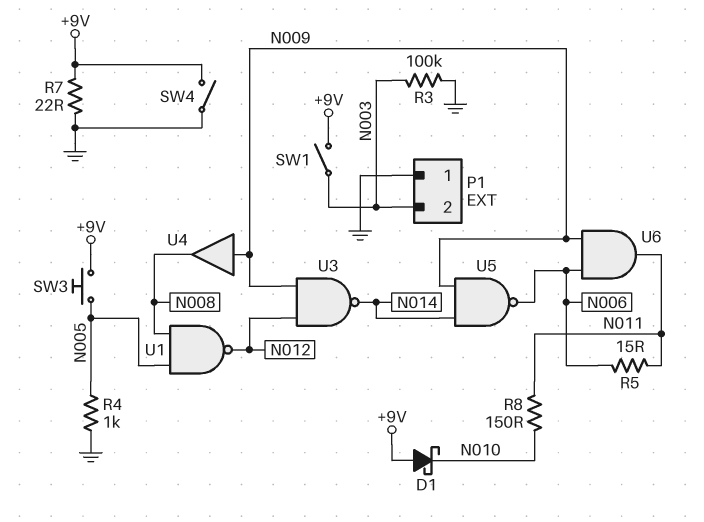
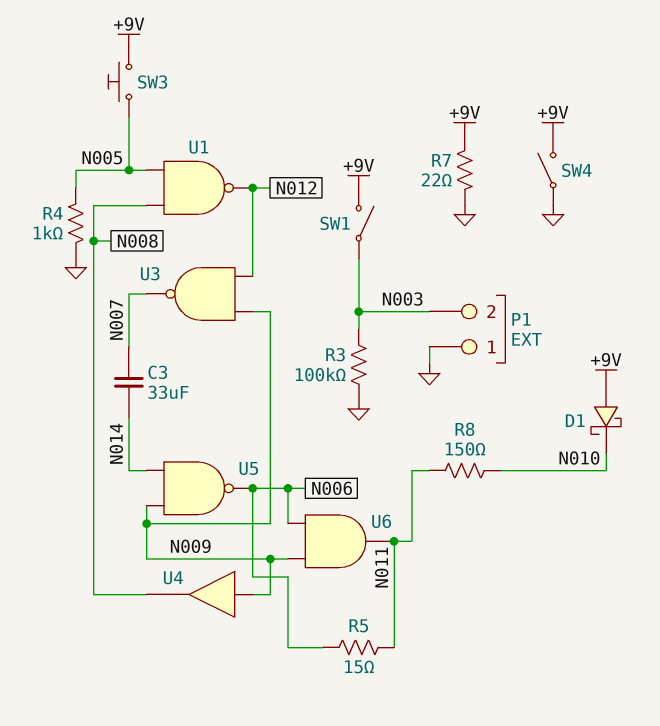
C3: none -> 33uF (N007, N014)
U3: NAND (in N009, in N012, out N014) -> NAND (in N009, in N012, out N007)

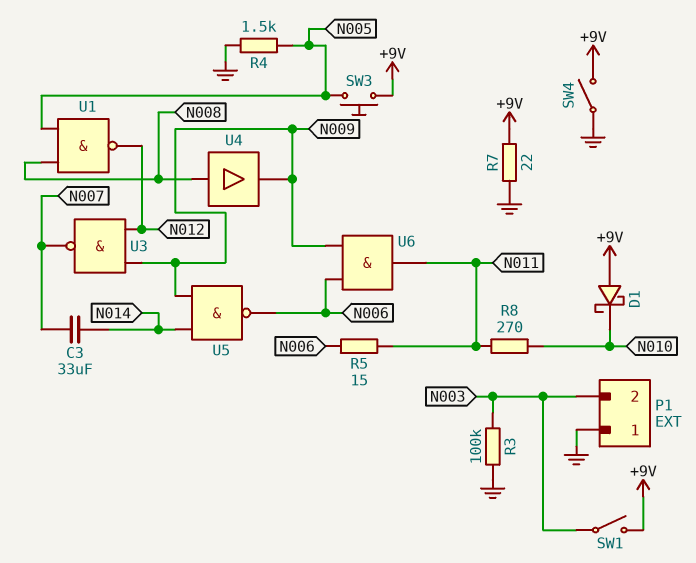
R4: 1k (GND, N005) -> 1.5k (GND, N005)
R8: 150 (N010, N011) -> 270 (N010, N011)
U4: buffer (in N009, out N008) -> buffer (in N008, out N009)

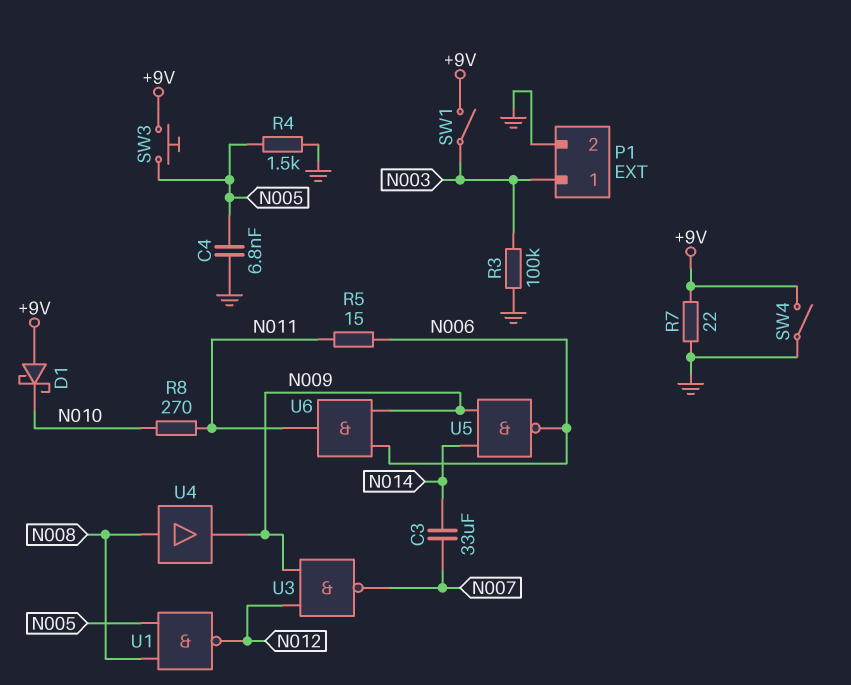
C4: none -> 6.8nF (GND, N005)
P1 pin 1: GND -> N003
P1 pin 2: N003 -> GND

